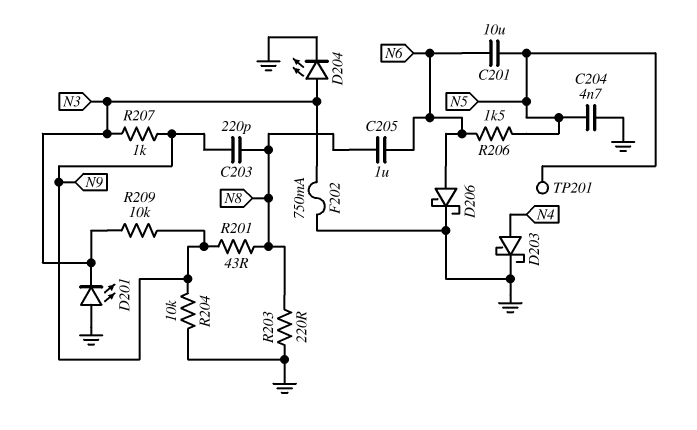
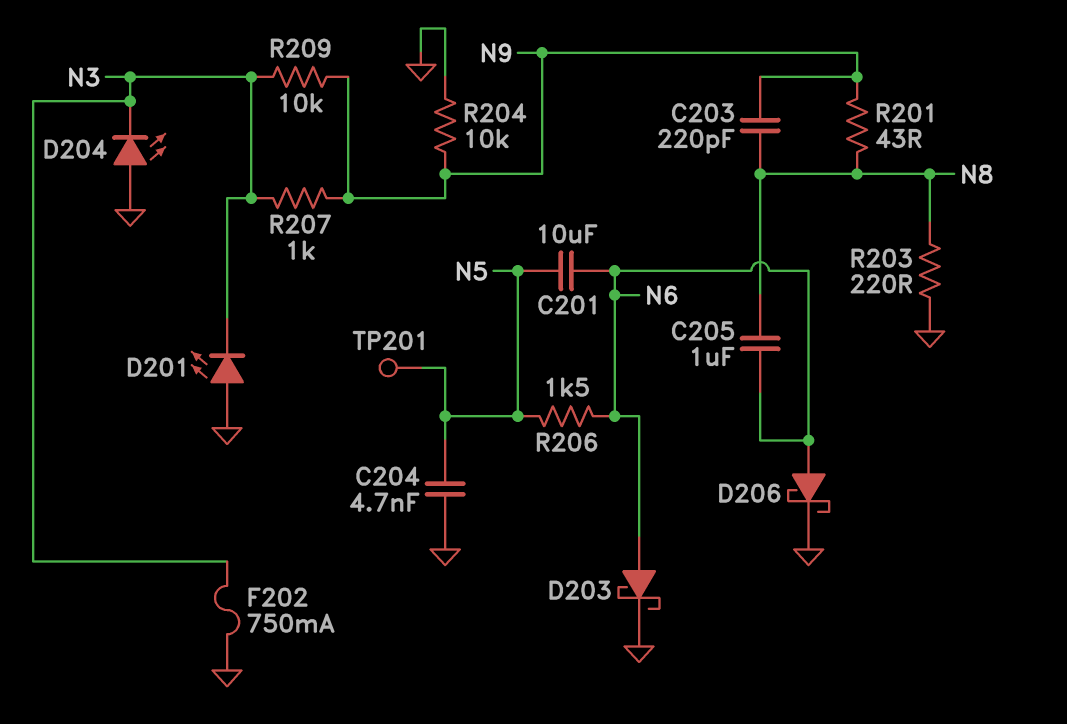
D203: schottky (A N4, K GND) -> schottky (A N6, K GND)
D204: LED (A N3, K GND) -> LED (A GND, K N3)

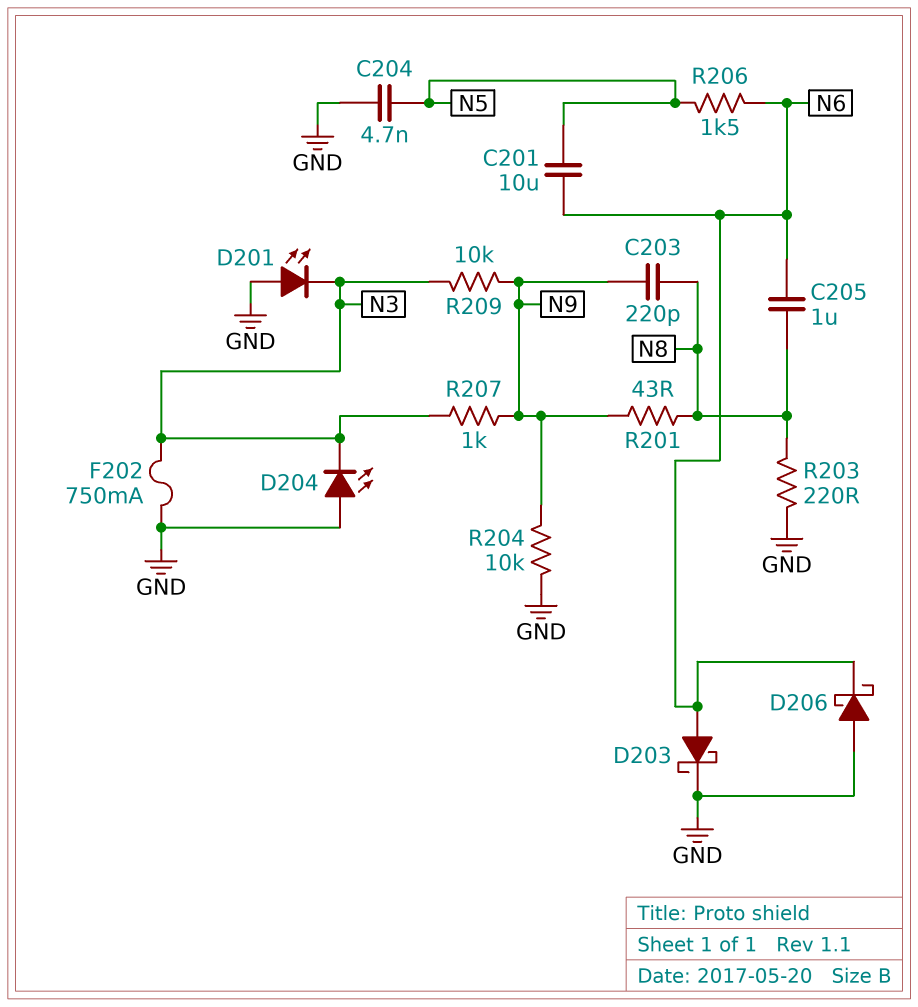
D206: schottky (A N6, K GND) -> schottky (A GND, K N6)
TP201: test point (N5) -> none

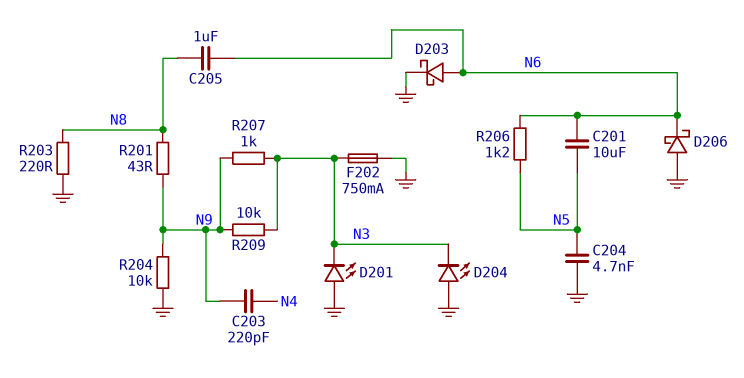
C203: 220pF (N8, N9) -> 220pF (N4, N9)
R206: 1.5k (N5, N6) -> 1.2k (N5, N6)

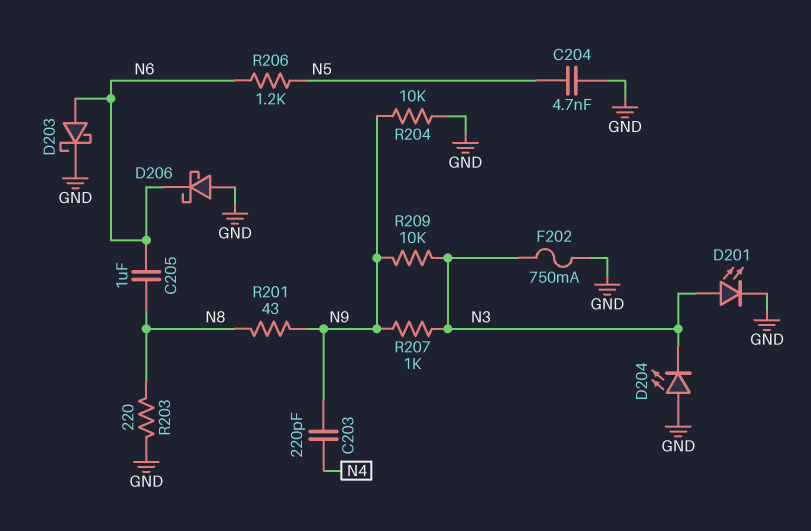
C201: 10uF (N5, N6) -> none
D201: LED (A GND, K N3) -> LED (A N3, K GND)

